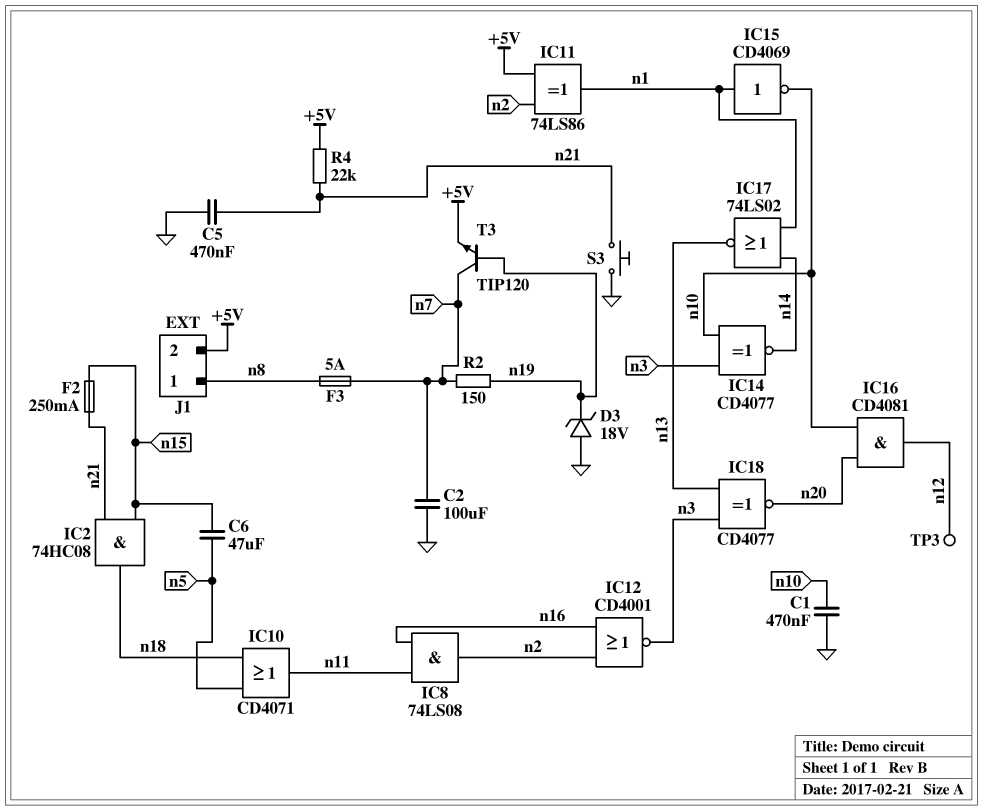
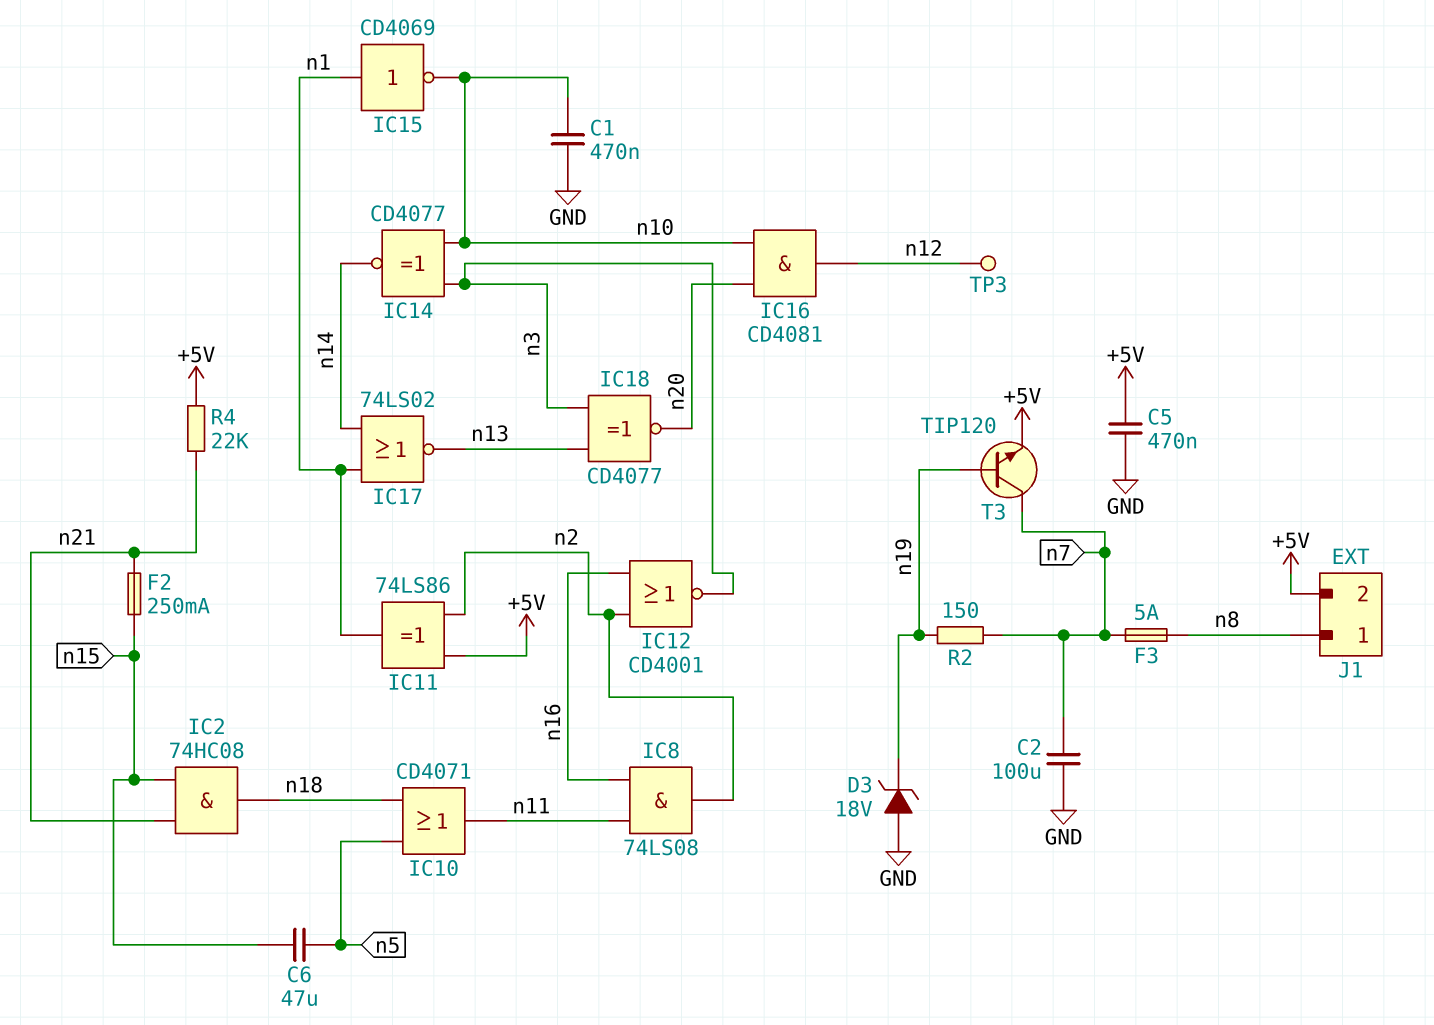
C5: 470nF (GND, n21) -> 470nF (+5V, GND)
S3: button (GND, n21) -> none

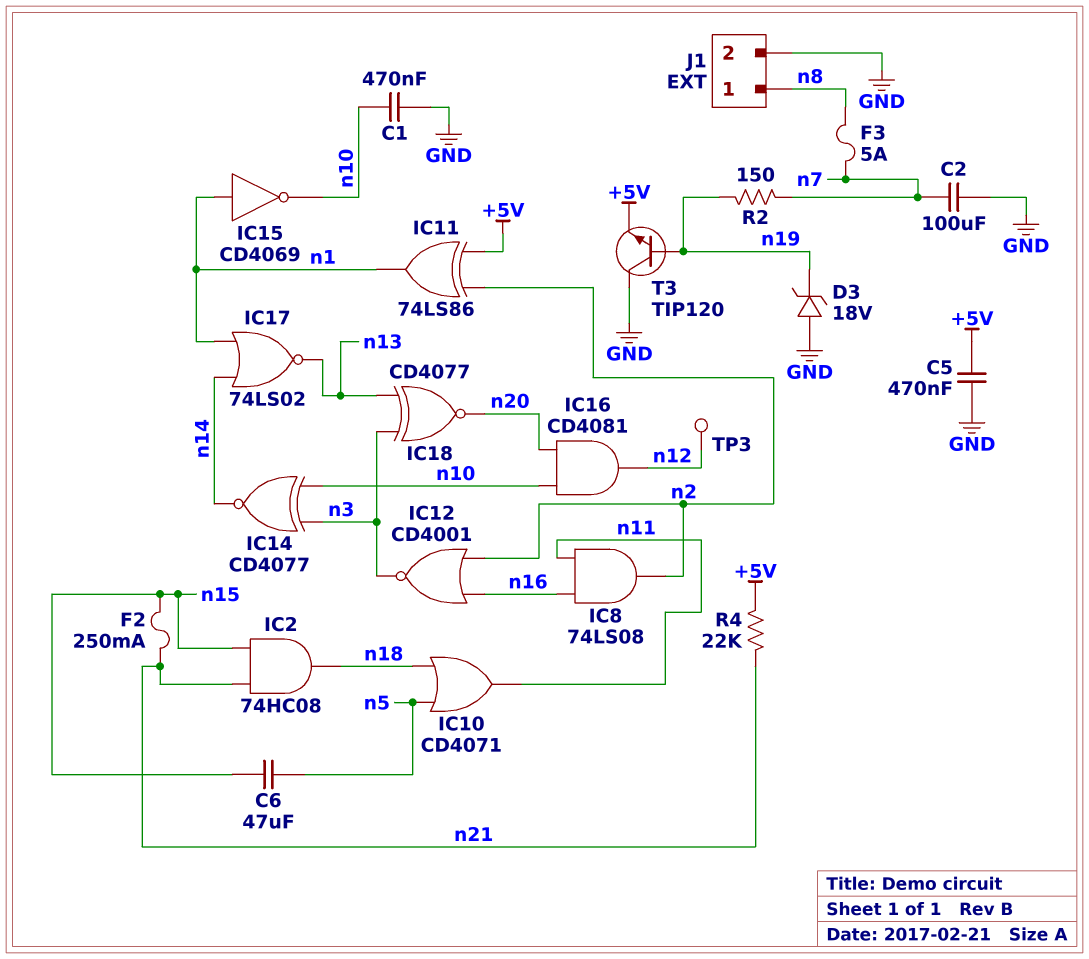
J1 pin 2: +5V -> GND
T3: NPN TIP120 (B n19, C n7, E +5V) -> NPN TIP120 (B n19, C GND, E +5V)

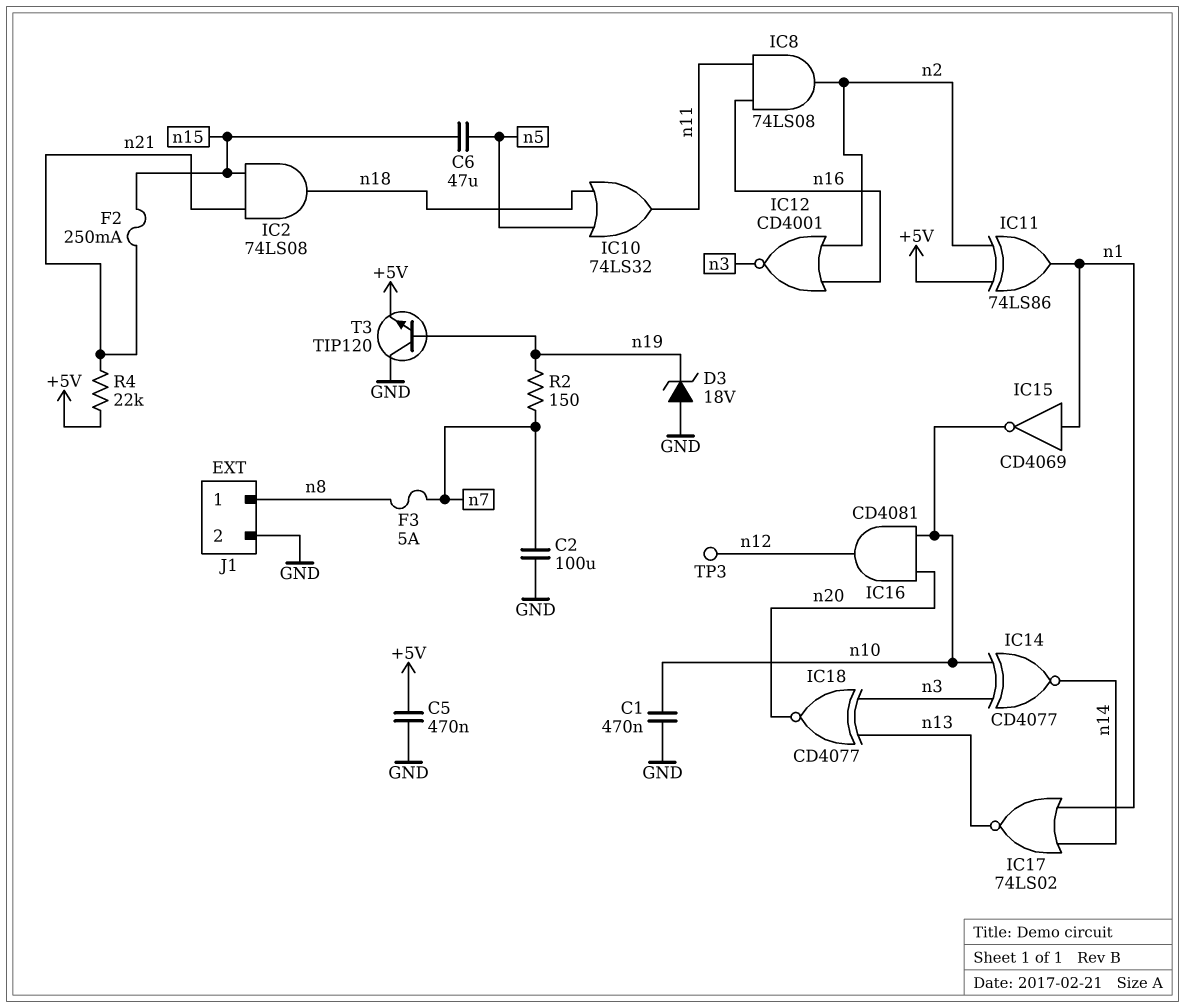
IC2: AND 74HC08 (in n15, in n21, out n18) -> AND 74LS08 (in n15, in n21, out n18)
IC10: OR CD4071 (in n5, in n18, out n11) -> OR 74LS32 (in n5, in n18, out n11)

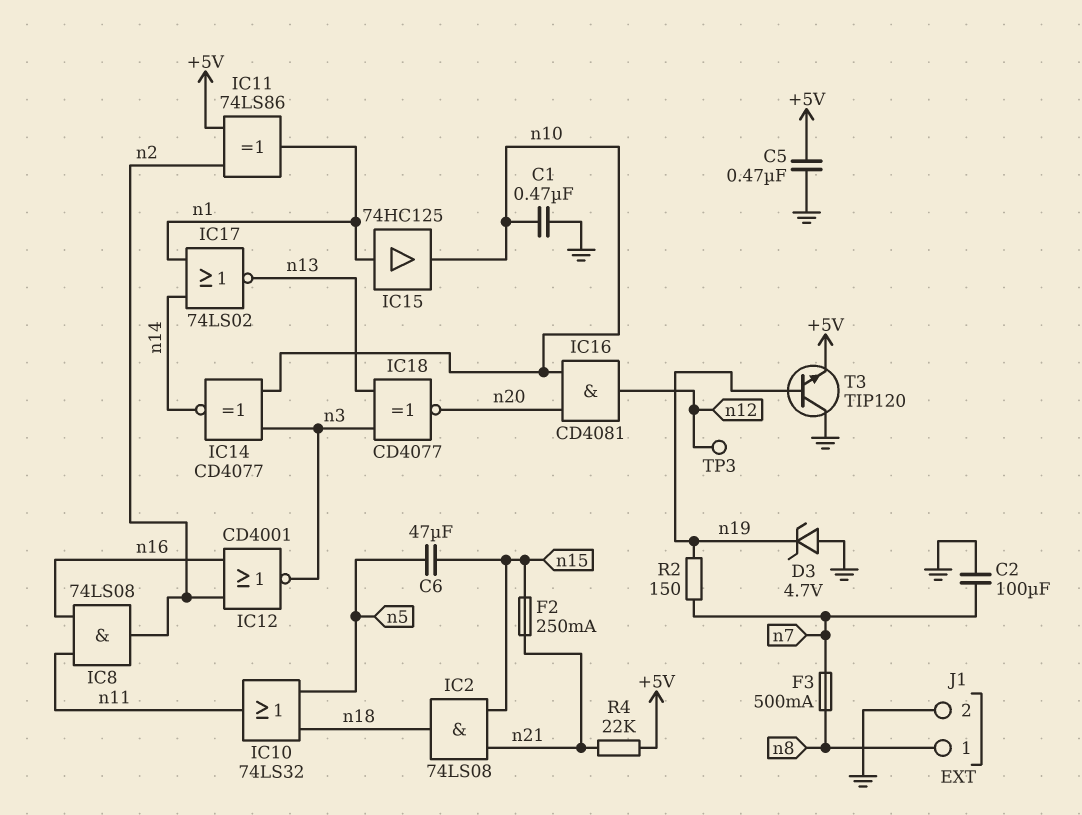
D3: zener 18V (A GND, K n19) -> zener 4.7V (A GND, K n19)
F3: 5A (n7, n8) -> 500mA (n7, n8)
IC15: NOT CD4069 (in n1, out n10) -> buffer 74HC125 (in n1, out n10)

